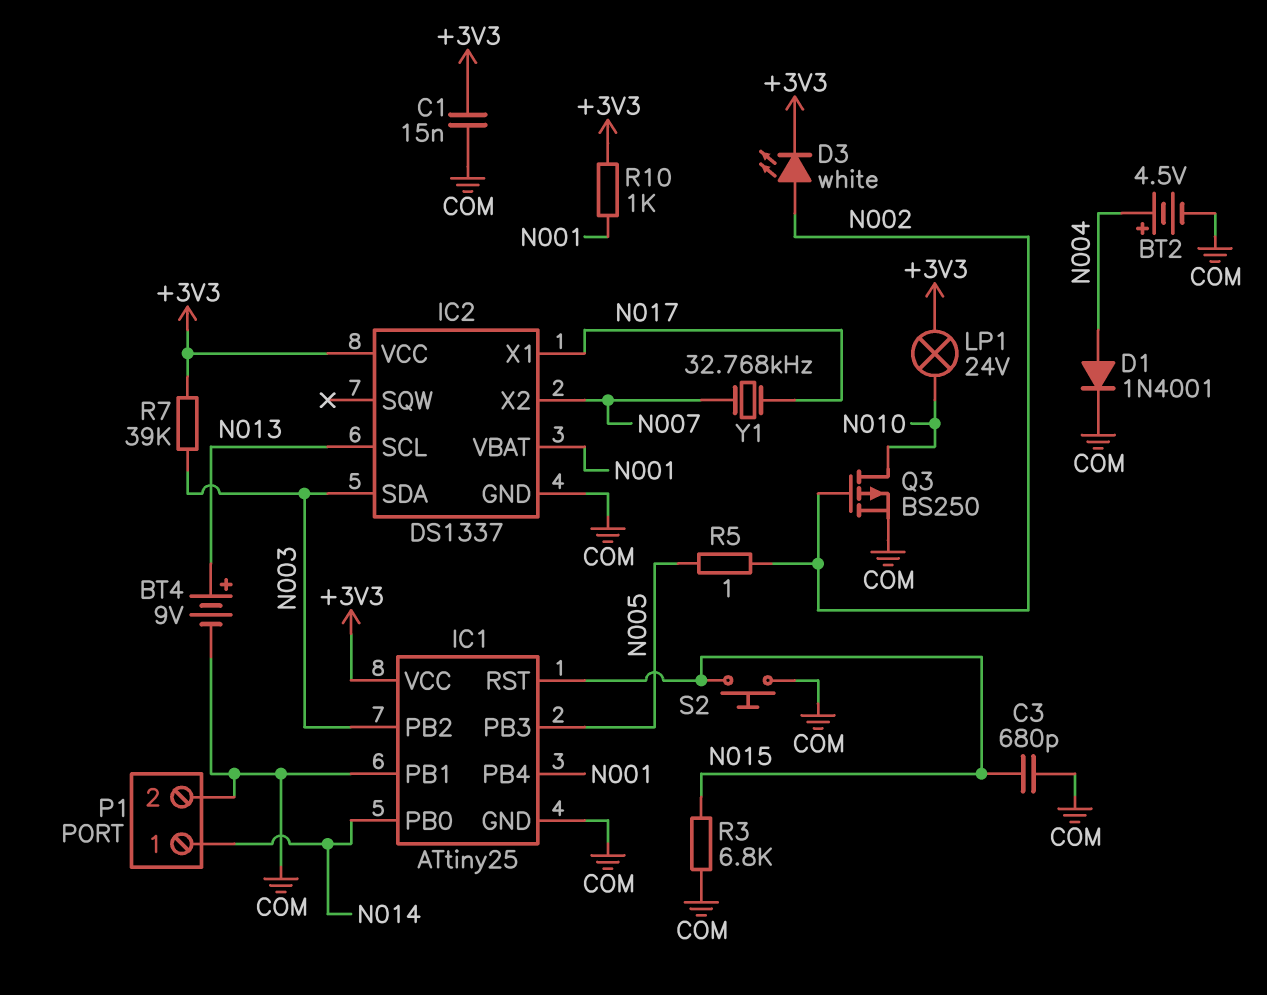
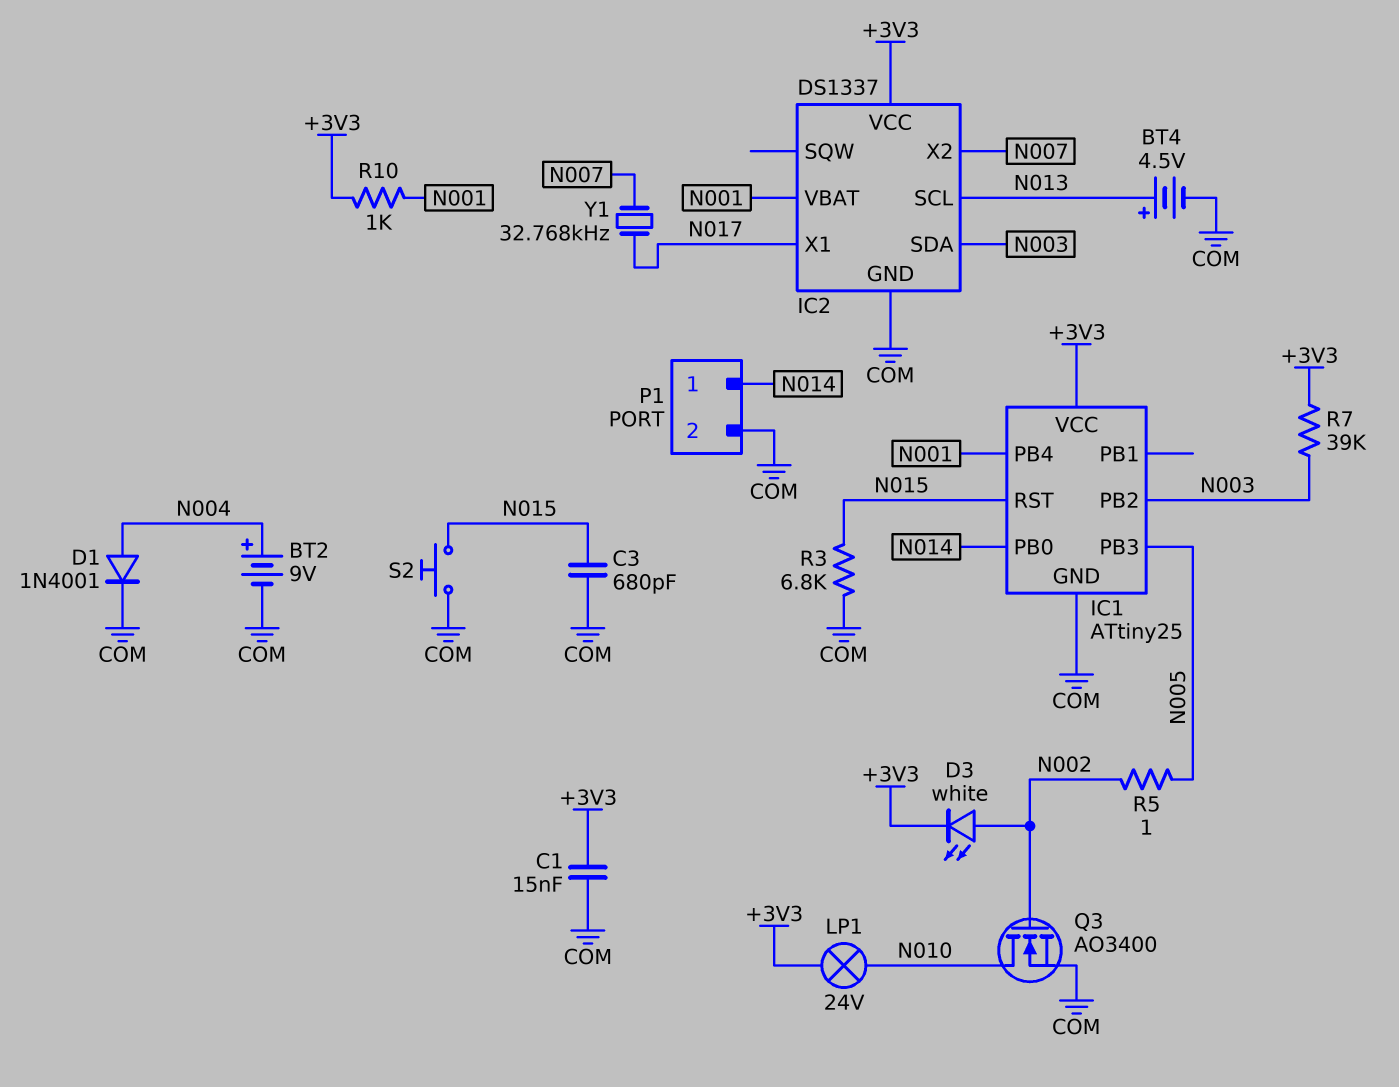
BT2: 4.5V (plus N004, minus COM) -> 9V (plus N004, minus COM)
BT4: 9V (plus N013, minus COM) -> 4.5V (plus N013, minus COM)
IC1 pin PB1: COM -> none
Q3: PMOS BS250 (G N002, D N010, S COM) -> NMOS AO3400 (G N002, D N010, S COM)

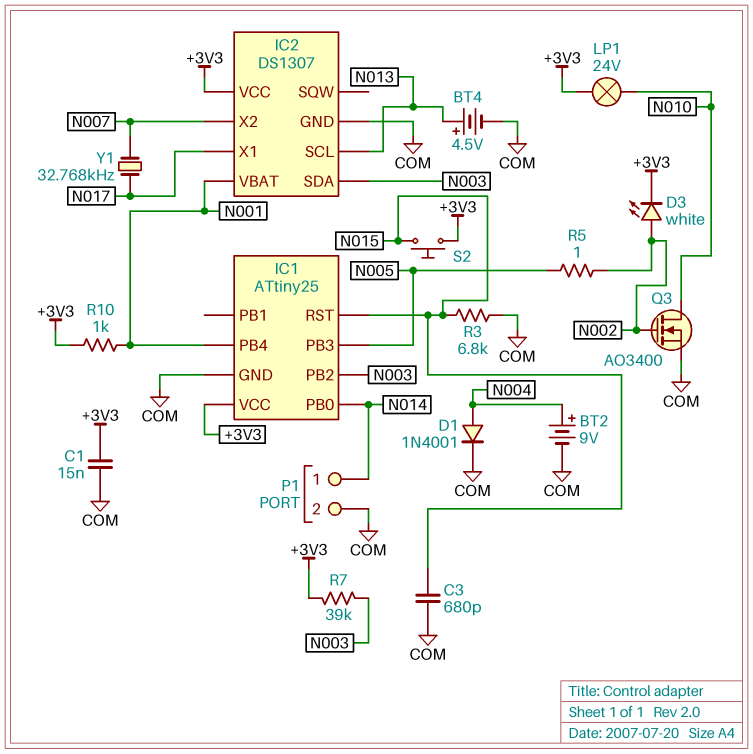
IC2: DS1337 -> DS1307
S2: button (COM, N015) -> button (+3V3, N015)

